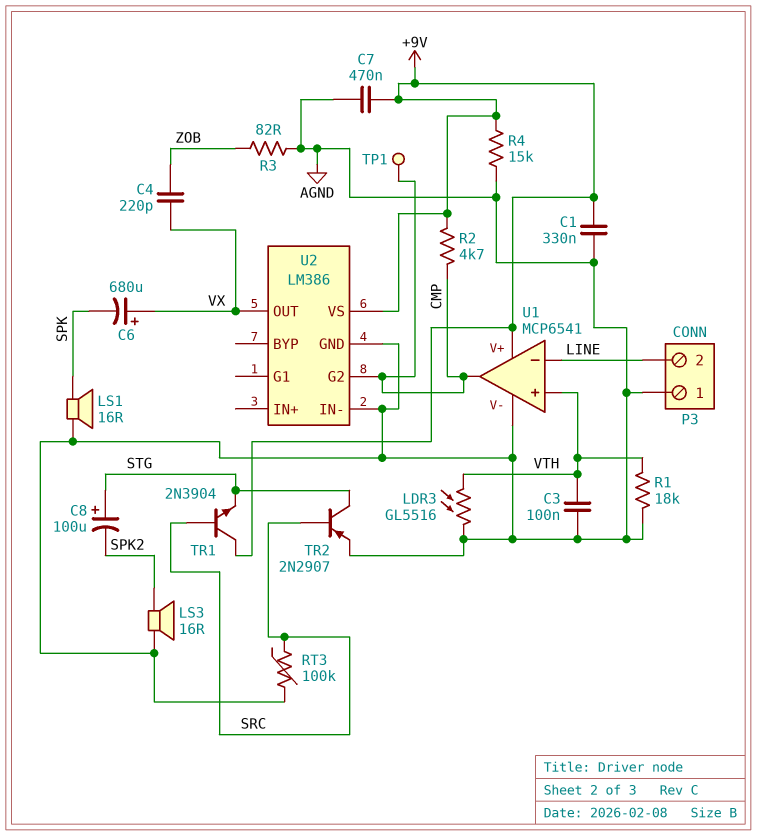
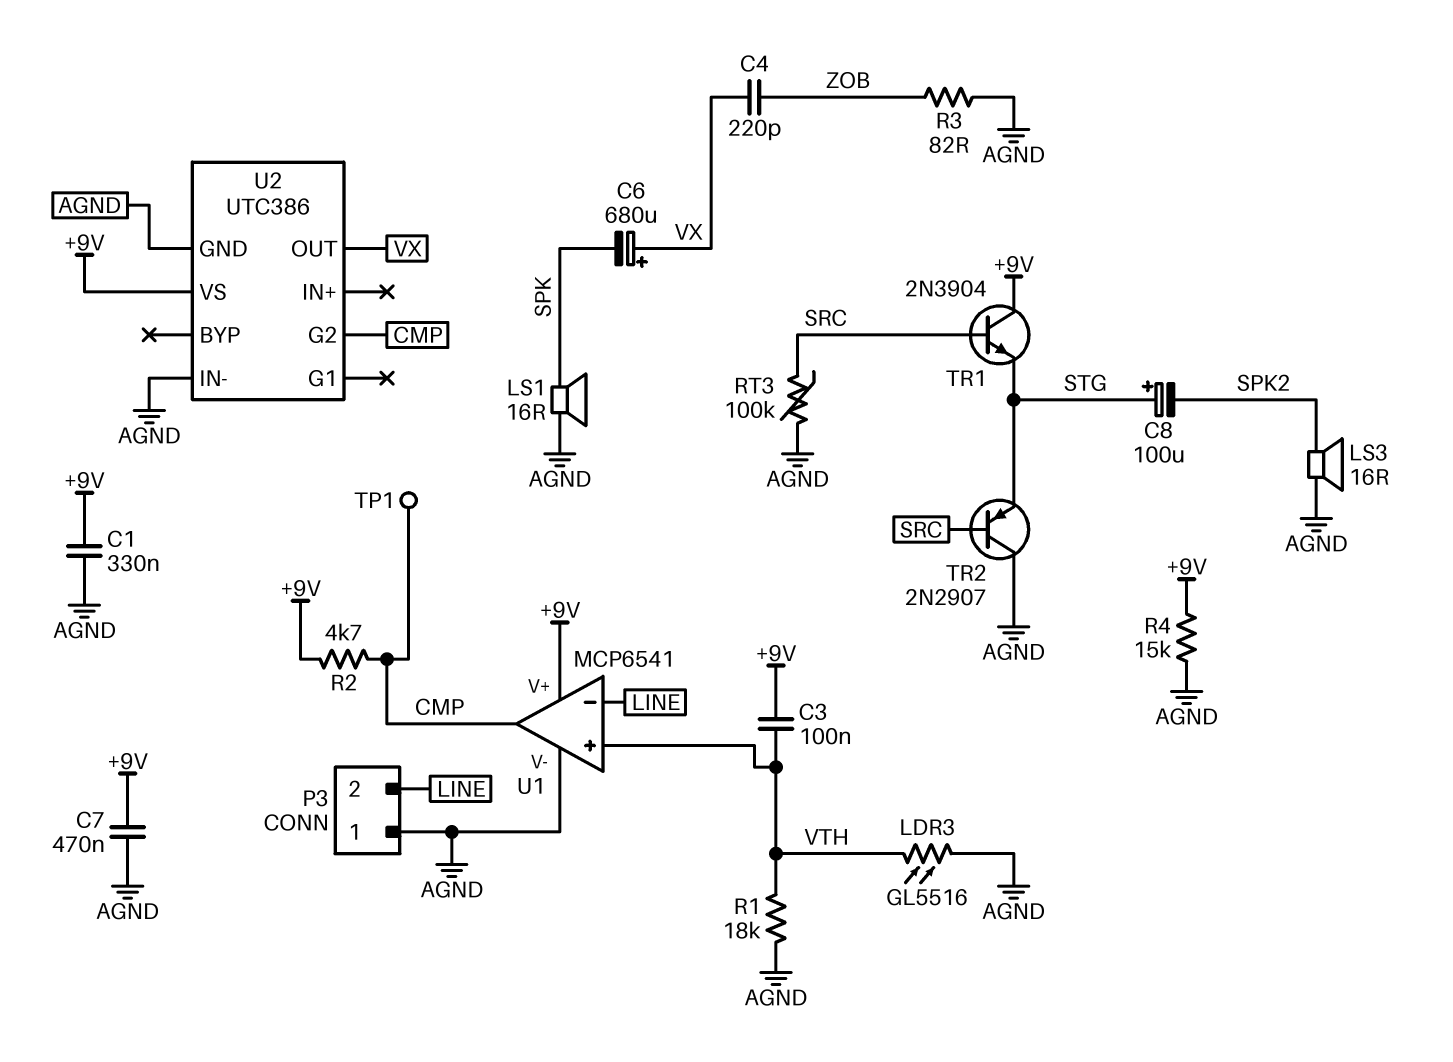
C3: 100nF (AGND, VTH) -> 100nF (+9V, VTH)
TR2: PNP 2N2907 (B SRC, C STG, E AGND) -> PNP 2N2907 (B SRC, C AGND, E STG)
U2: LM386 -> UTC386

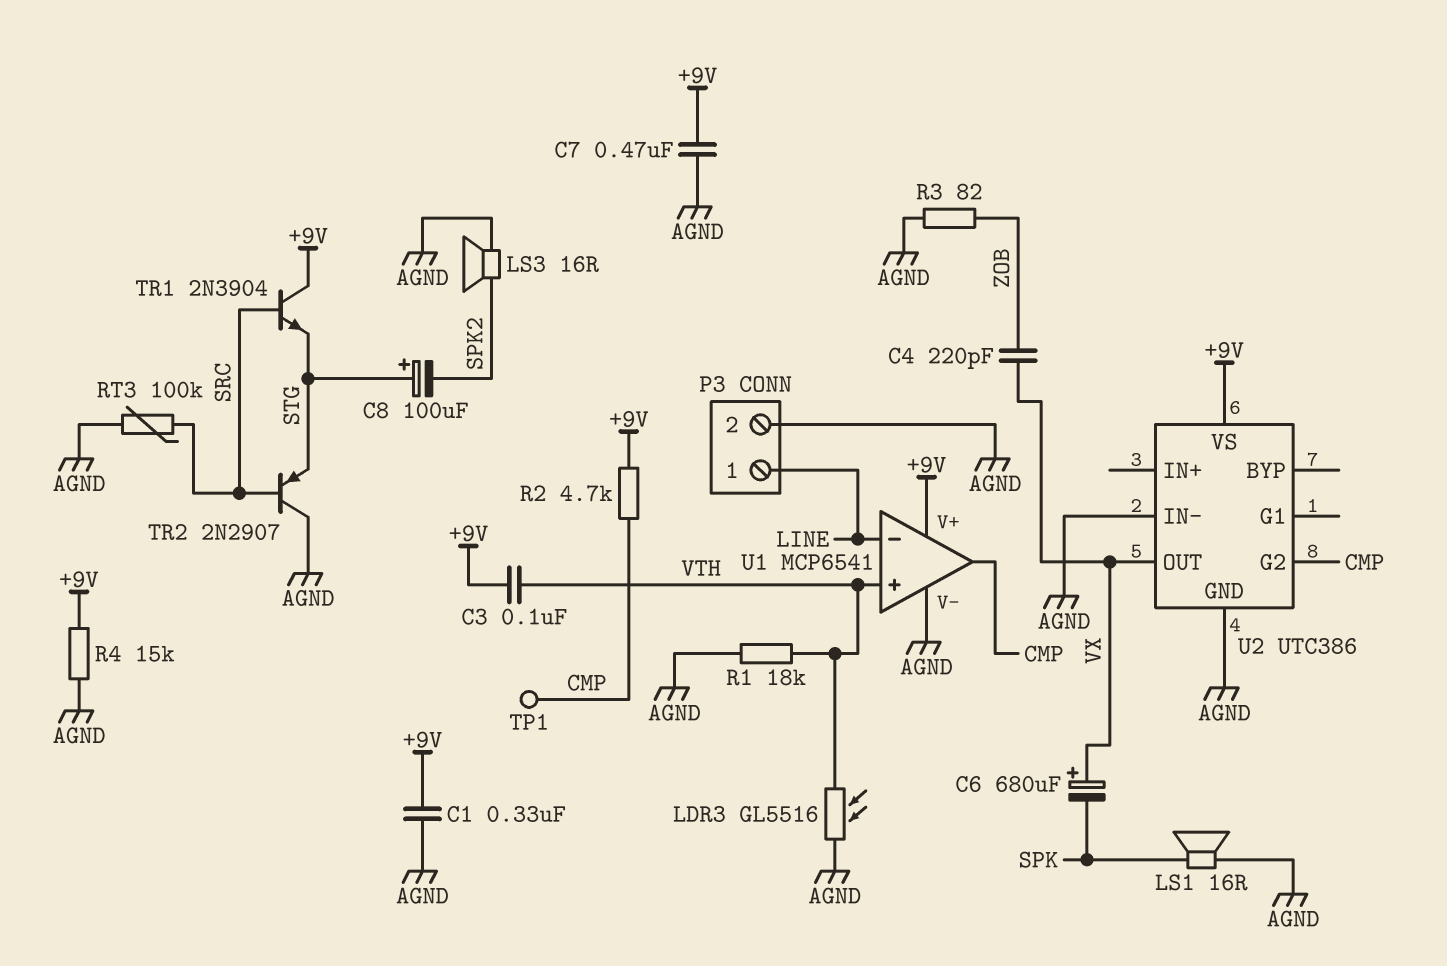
P3 pin 1: AGND -> LINE
P3 pin 2: LINE -> AGND

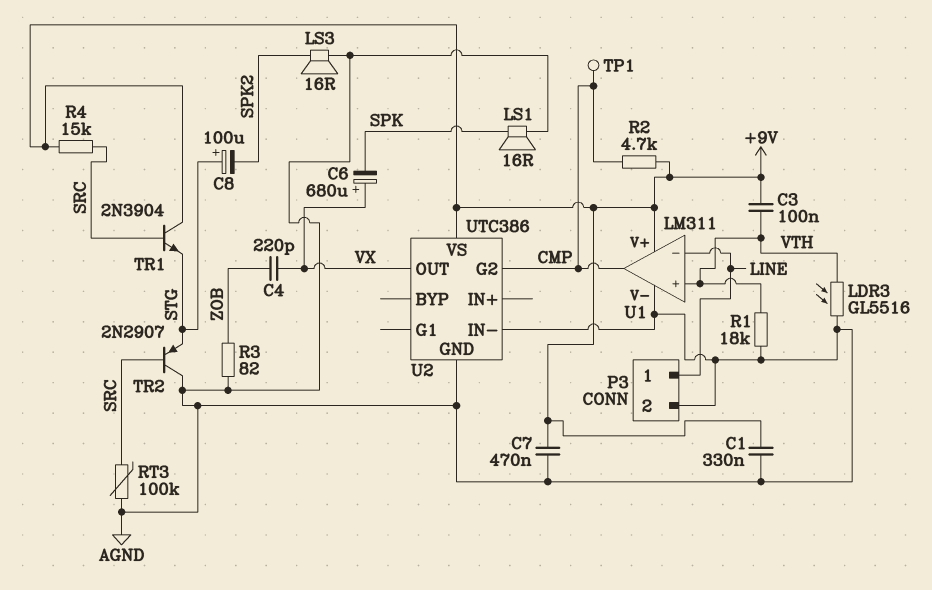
R4: 15k (+9V, AGND) -> 15k (+9V, SRC)
U1: MCP6541 -> LM311

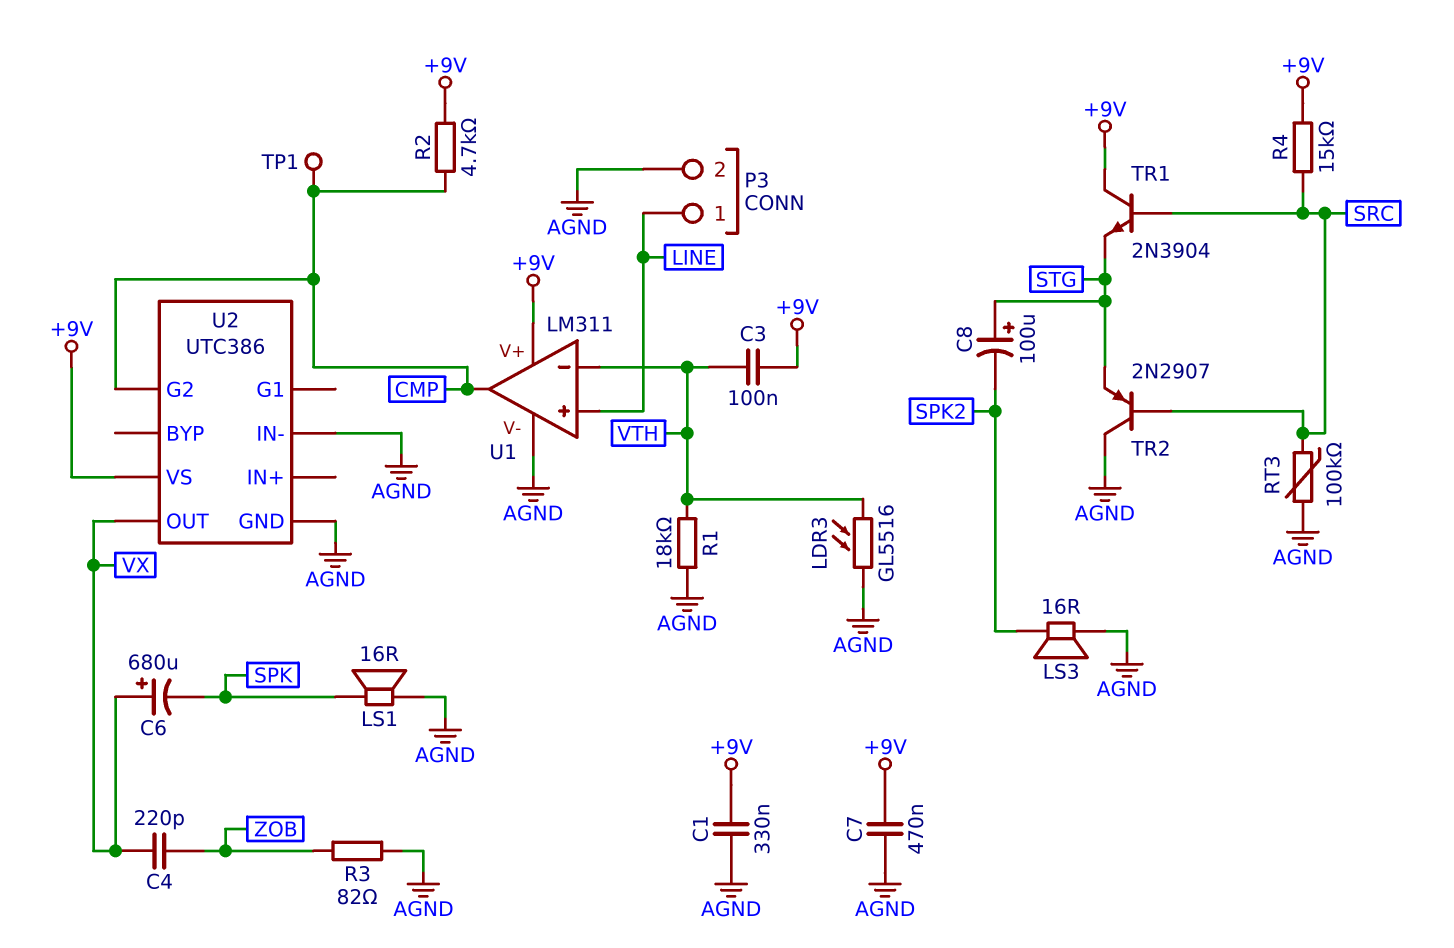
U1 pin in+: VTH -> LINE
U1 pin in-: LINE -> VTH

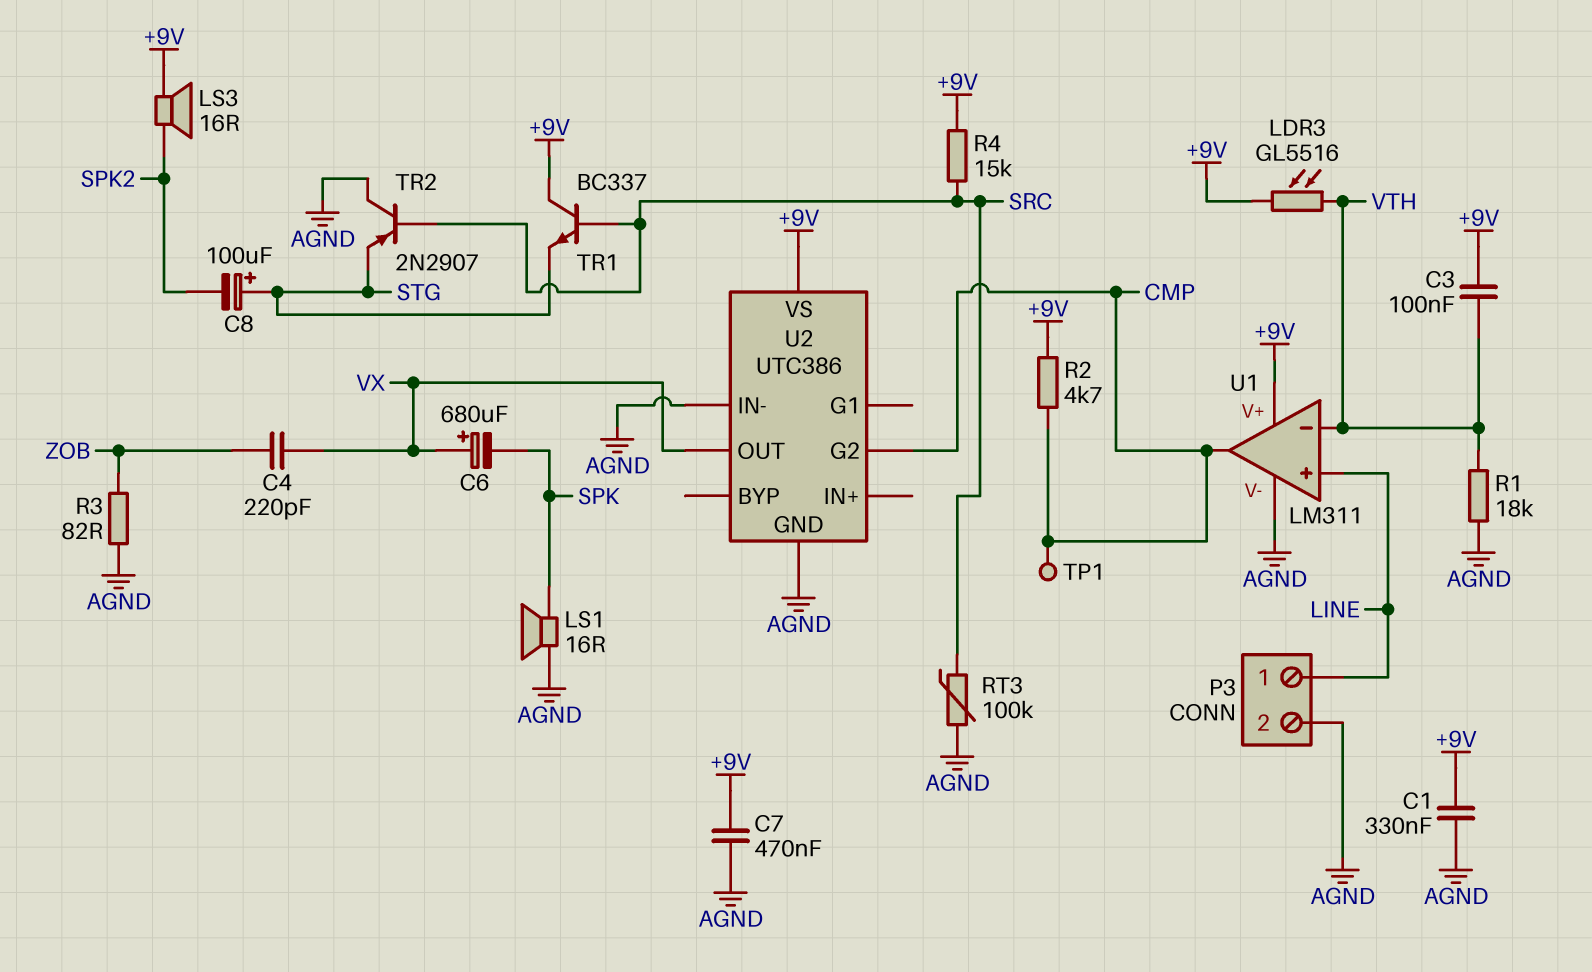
LDR3: GL5516 (AGND, VTH) -> GL5516 (+9V, VTH)
LS3: speaker 16R (AGND, SPK2) -> speaker 16R (+9V, SPK2)
TR1: NPN 2N3904 (B SRC, C +9V, E STG) -> NPN BC337 (B SRC, C +9V, E STG)

